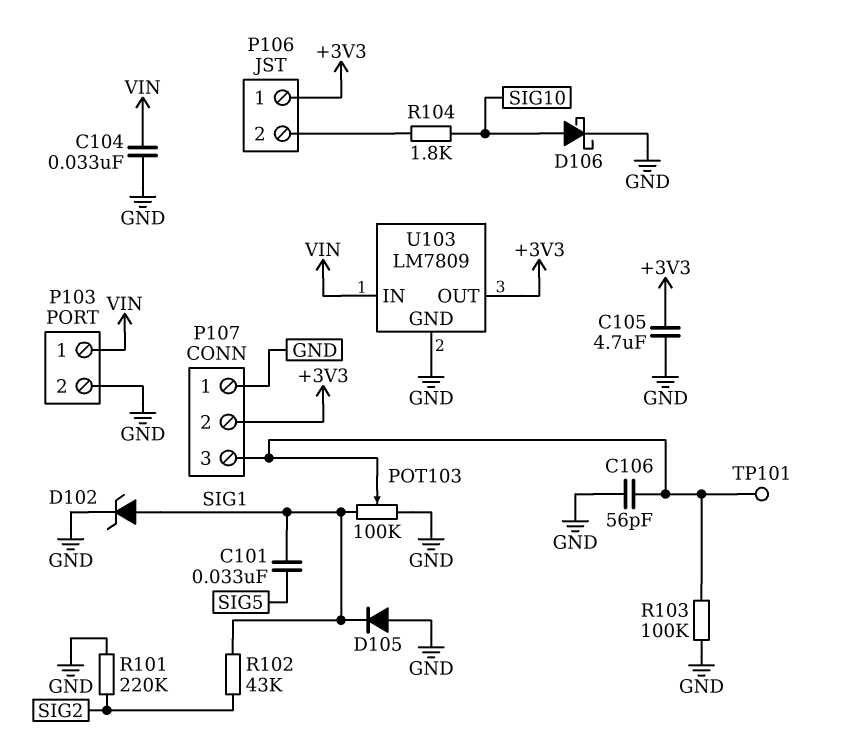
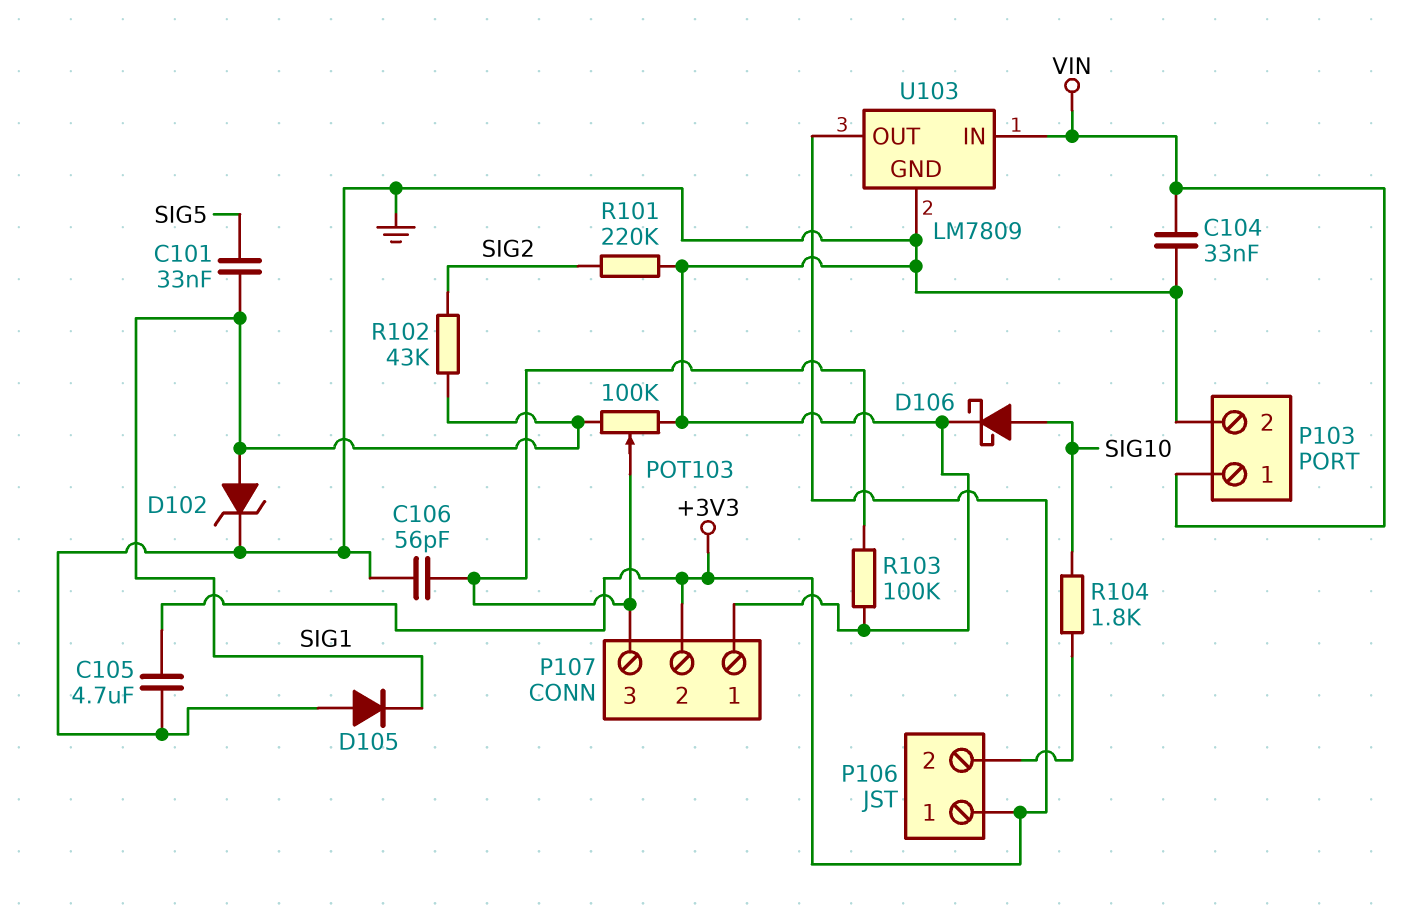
TP101: test point (P107/3) -> none

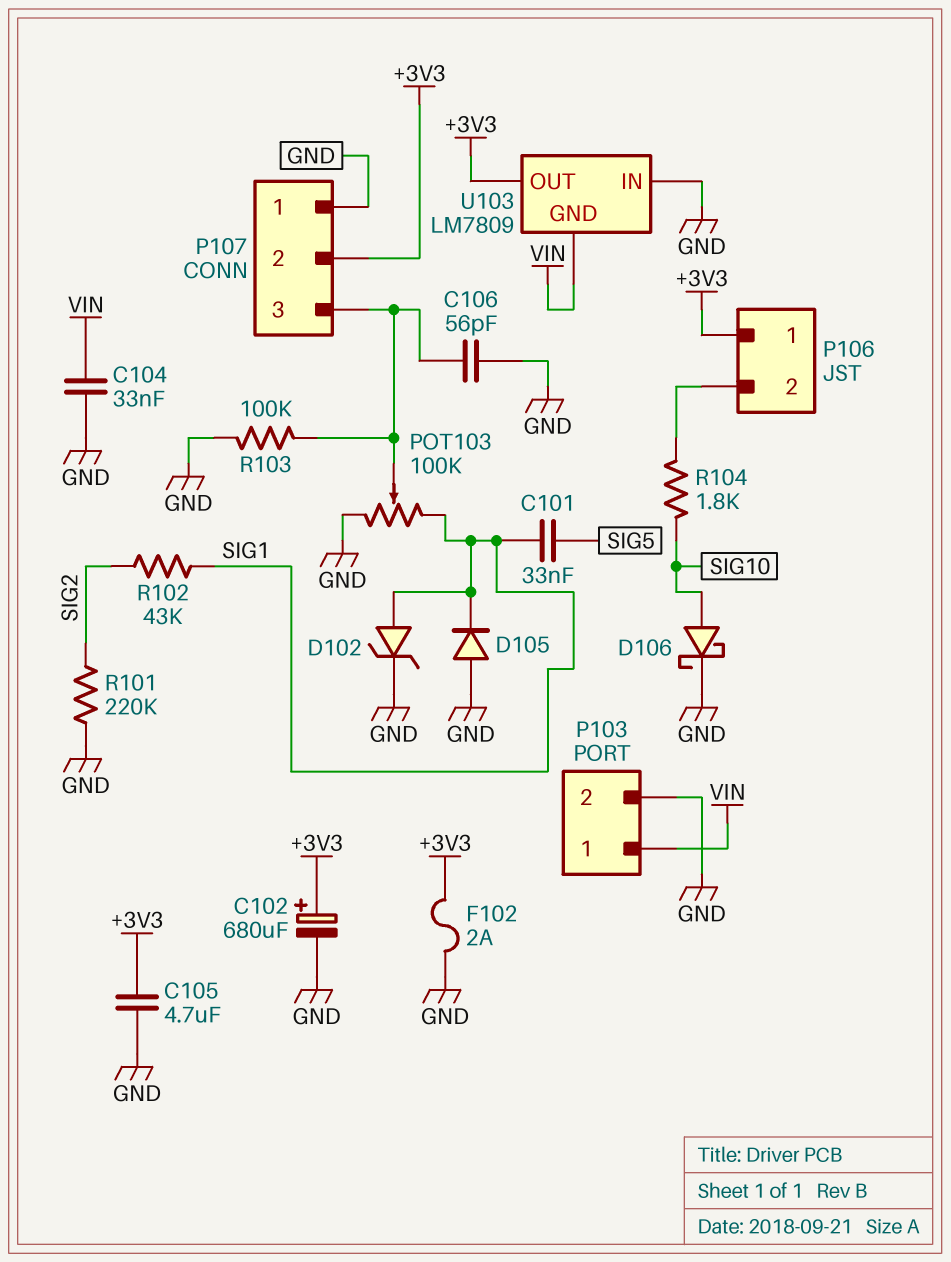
C102: none -> 680uF (plus +3V3, minus GND)
F102: none -> 2A (+3V3, GND)
U103 pin GND: GND -> VIN
U103 pin IN: VIN -> GND

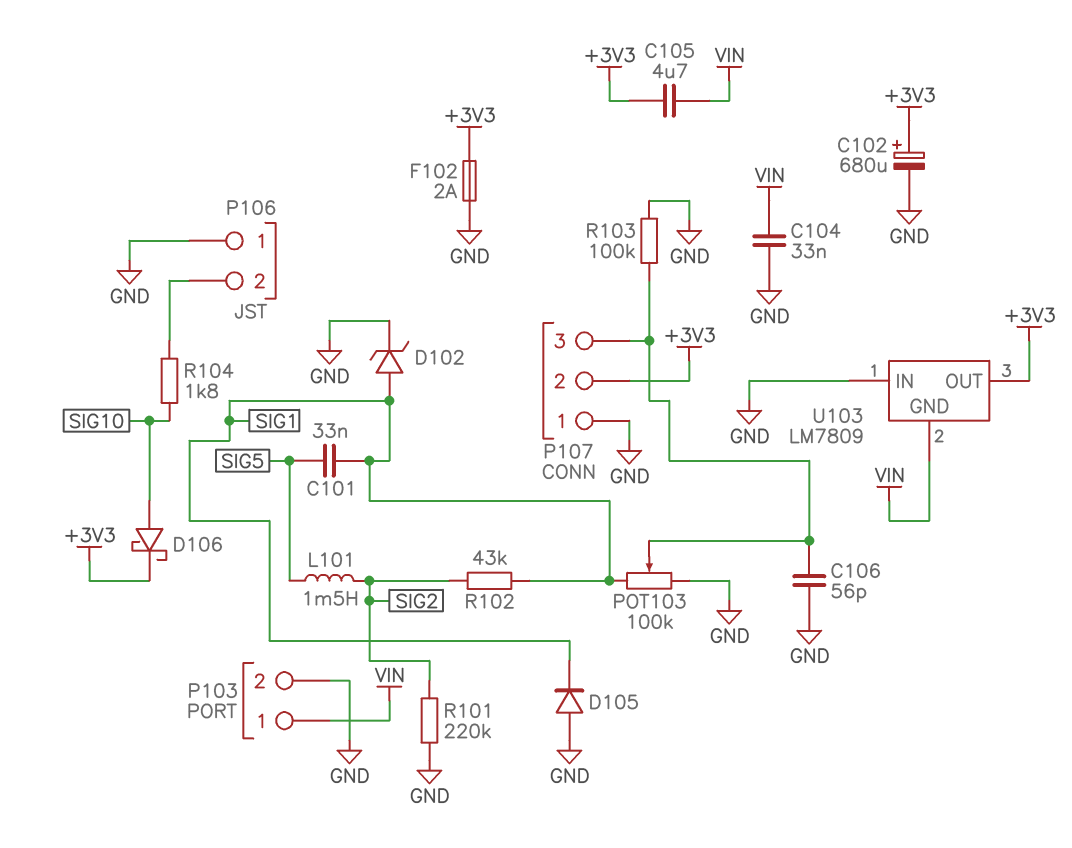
C105: 4.7uF (+3V3, GND) -> 4.7uF (+3V3, VIN)
D106: schottky (A SIG10, K GND) -> schottky (A SIG10, K +3V3)
L101: none -> 1.5mH (SIG2, SIG5)
P106 pin 1: +3V3 -> GND

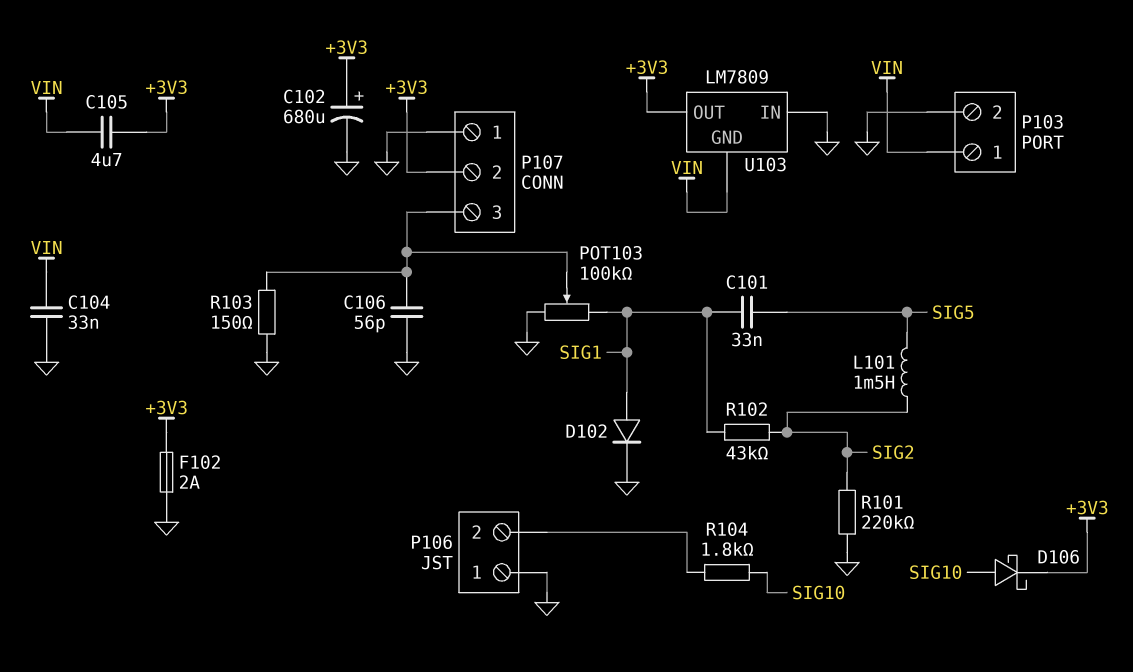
D102: zener (A SIG1, K GND) -> diode (A SIG1, K GND)
D105: diode (A GND, K SIG1) -> none
R103: 100k (GND, P107/3) -> 150 (GND, P107/3)

